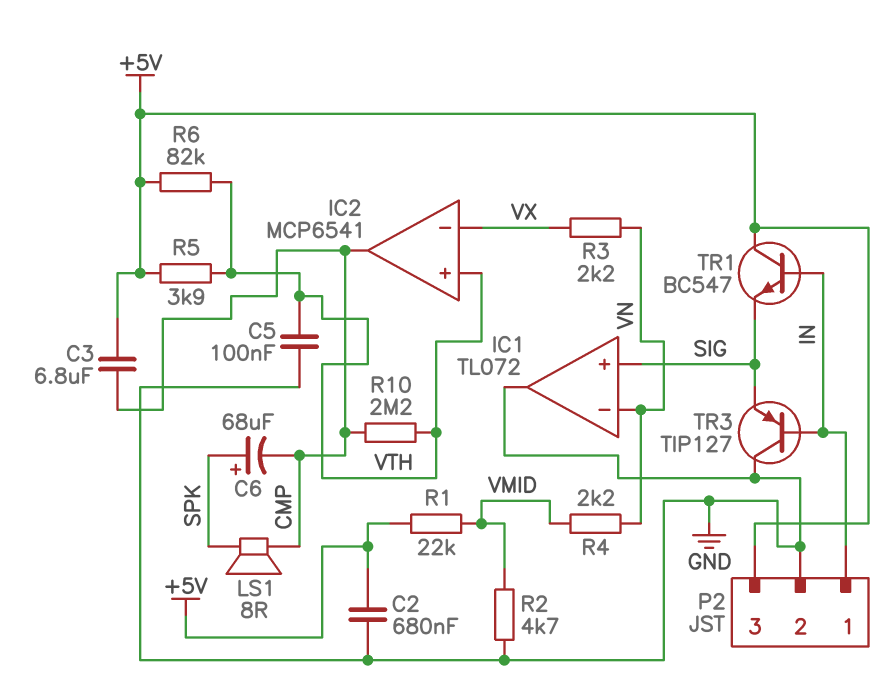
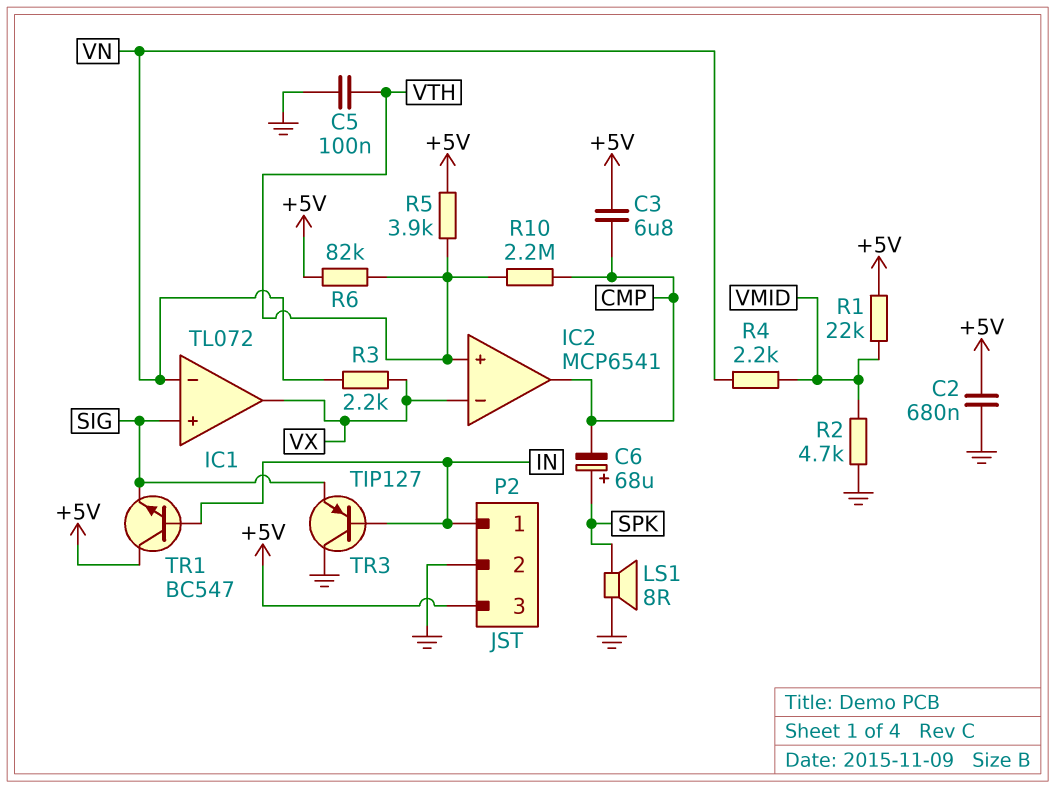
IC1 pin out: GND -> VX
LS1: speaker 8R (CMP, SPK) -> speaker 8R (GND, SPK)

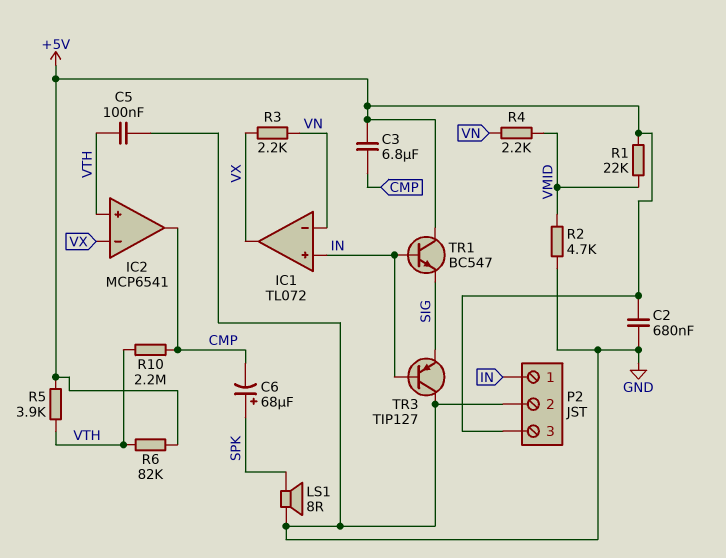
IC1 pin in+: SIG -> IN

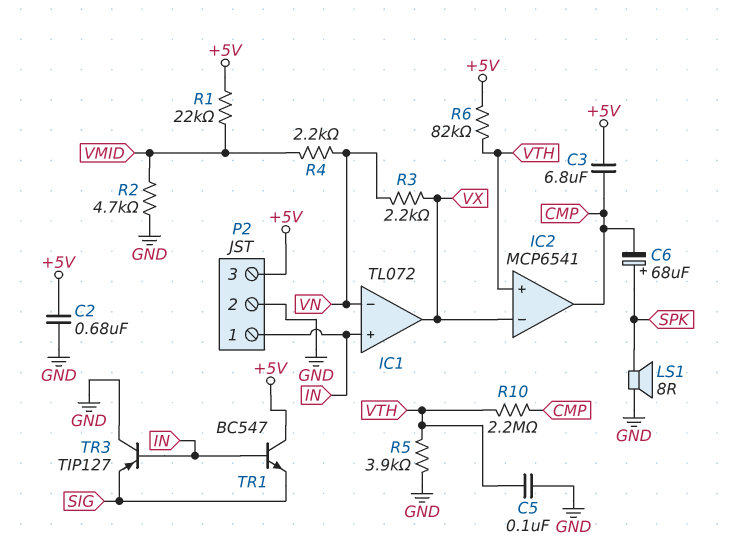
R5: 3.9k (+5V, VTH) -> 3.9k (GND, VTH)

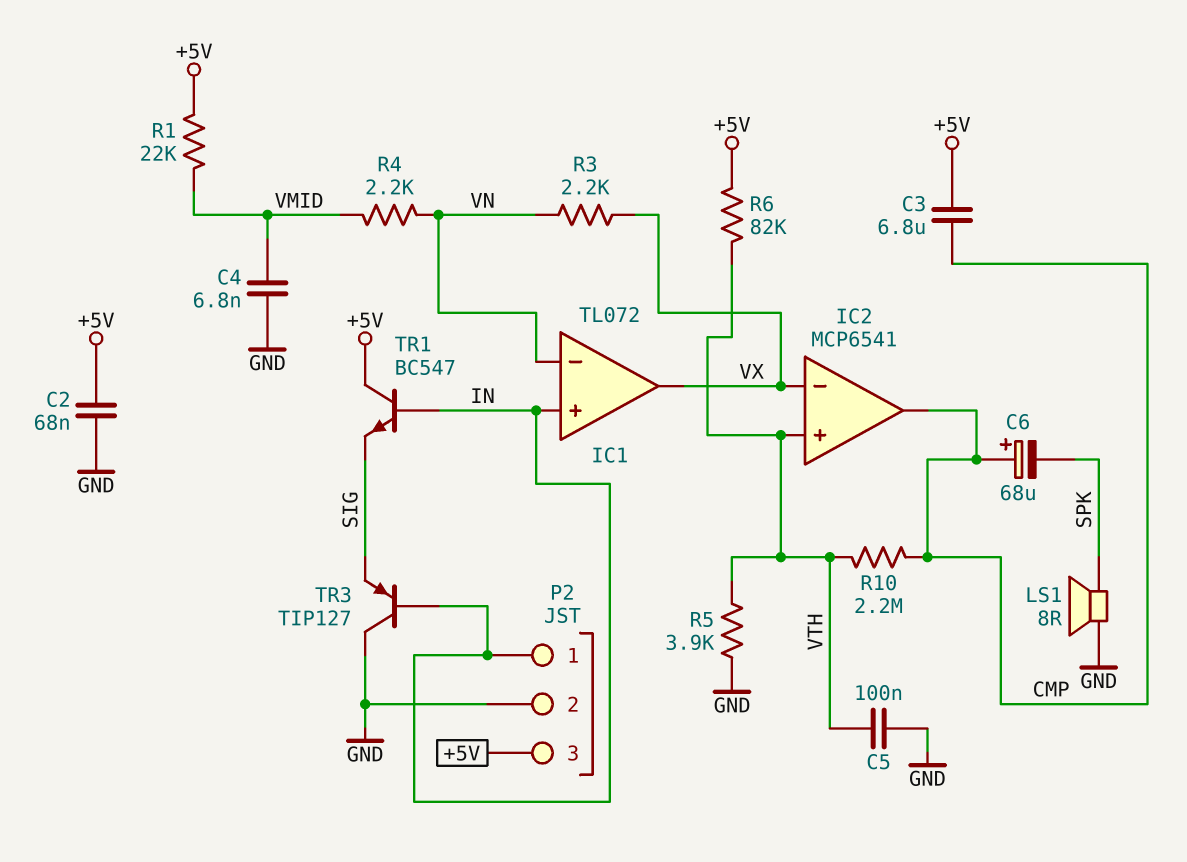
C2: 680nF (+5V, GND) -> 68nF (+5V, GND)
C4: none -> 6.8nF (GND, VMID)
C6: 68uF (plus SPK, minus CMP) -> 68uF (plus CMP, minus SPK)
R2: 4.7k (GND, VMID) -> none

